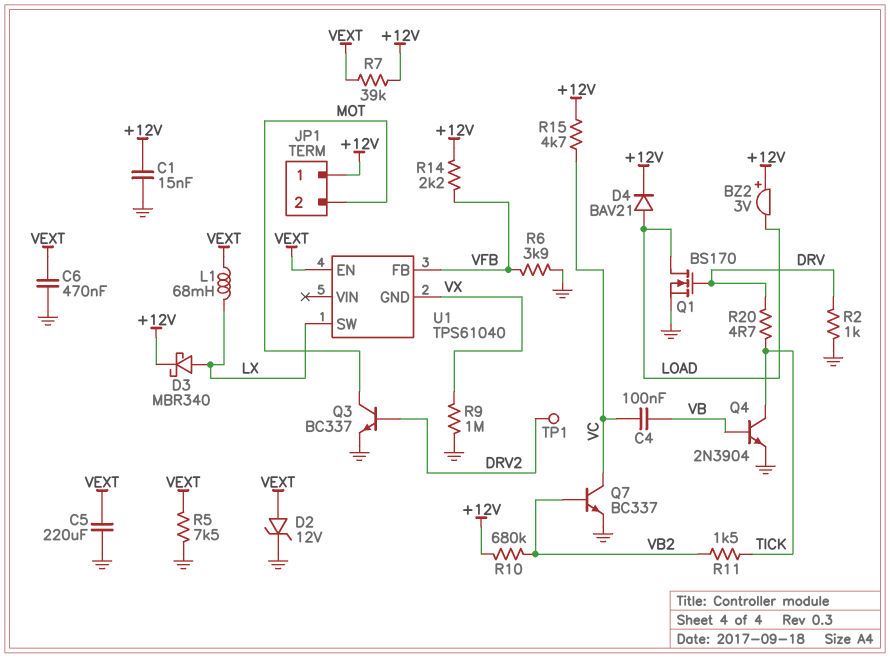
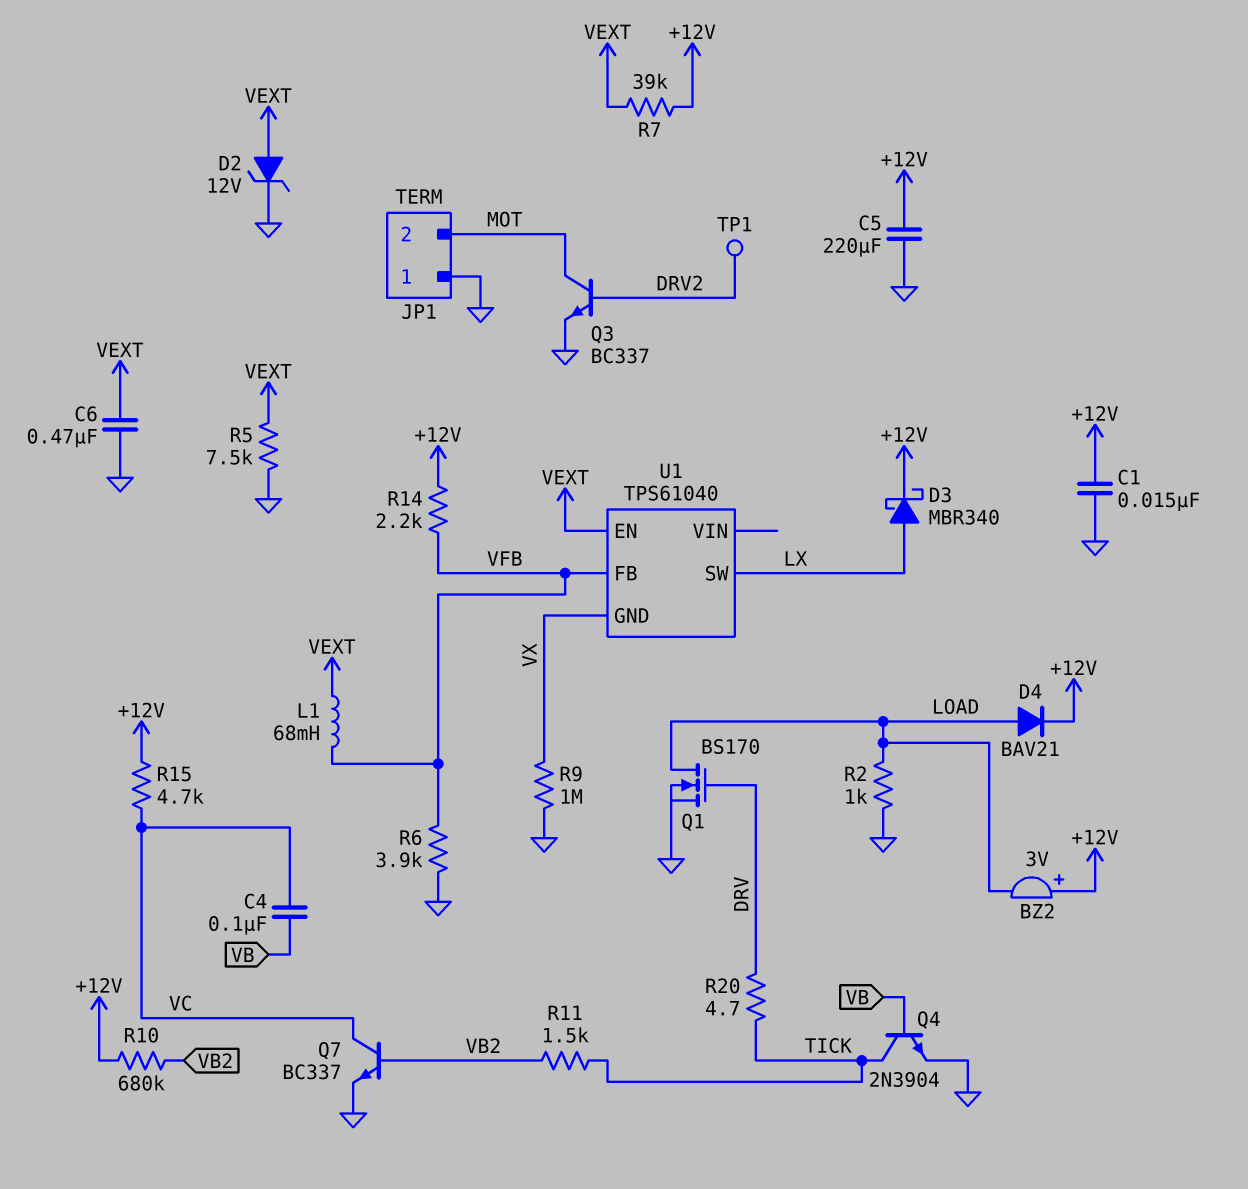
C5: 220uF (GND, VEXT) -> 220uF (+12V, GND)
JP1 pin 1: +12V -> GND
L1: 68mH (LX, VEXT) -> 68mH (VEXT, VFB)
R2: 1k (DRV, GND) -> 1k (GND, LOAD)

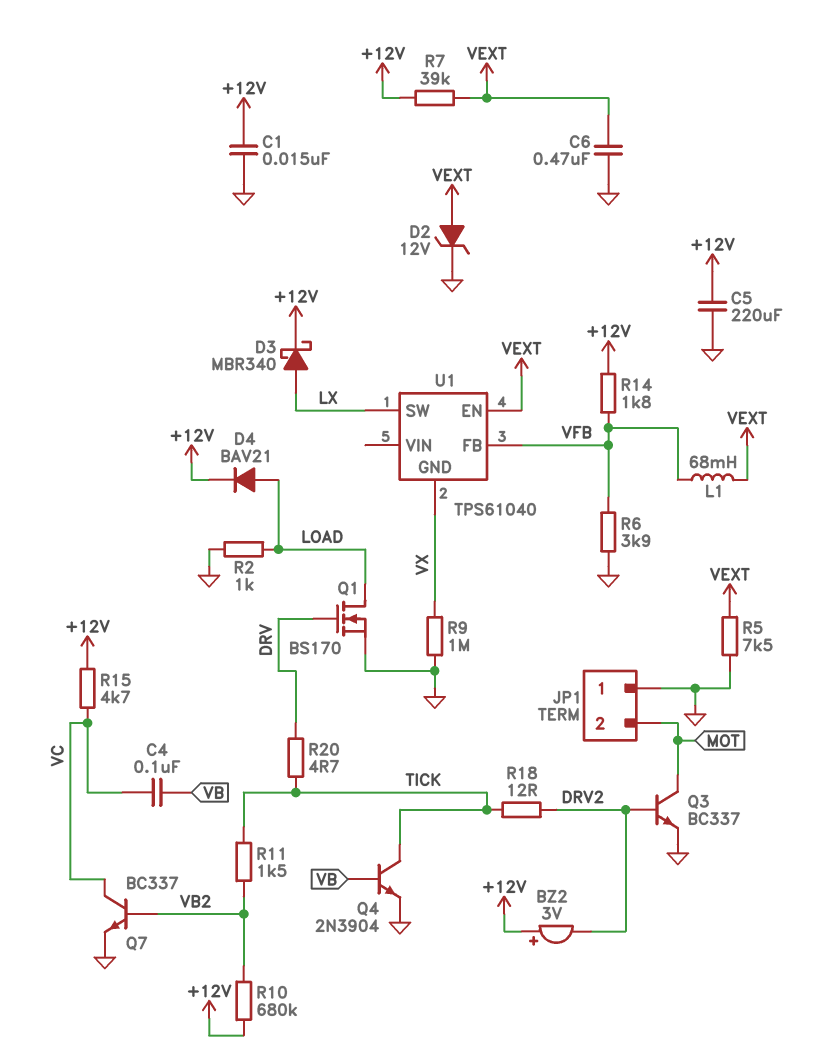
BZ2: buzzer 3V (plus +12V, minus LOAD) -> buzzer 3V (plus +12V, minus DRV2)
R14: 2.2k (+12V, VFB) -> 1.8k (+12V, VFB)
R18: none -> 12 (DRV2, TICK)
TP1: test point (DRV2) -> none

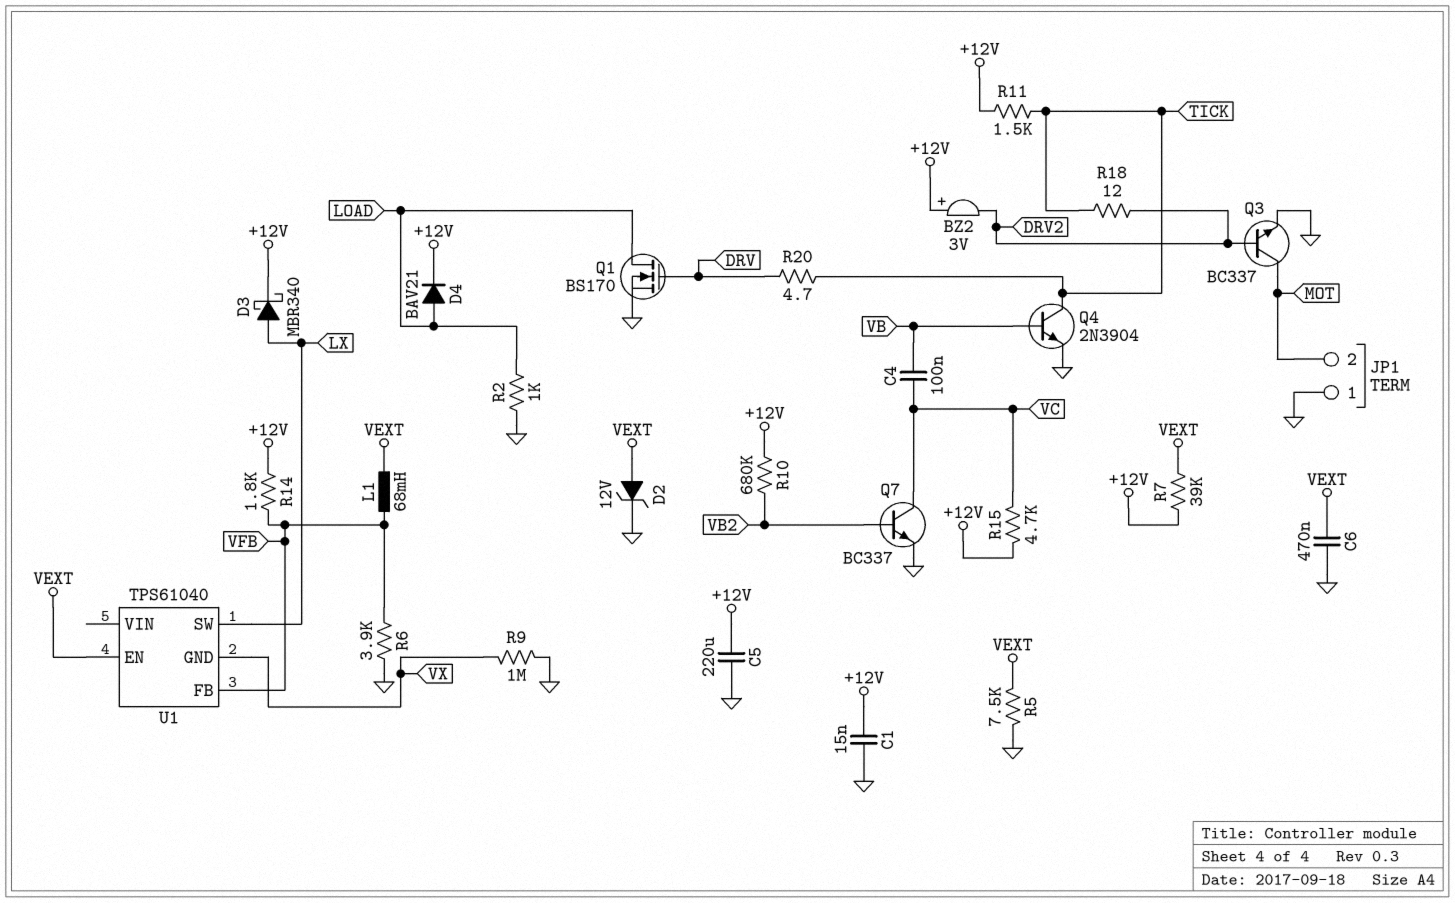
R11: 1.5k (TICK, VB2) -> 1.5k (+12V, TICK)

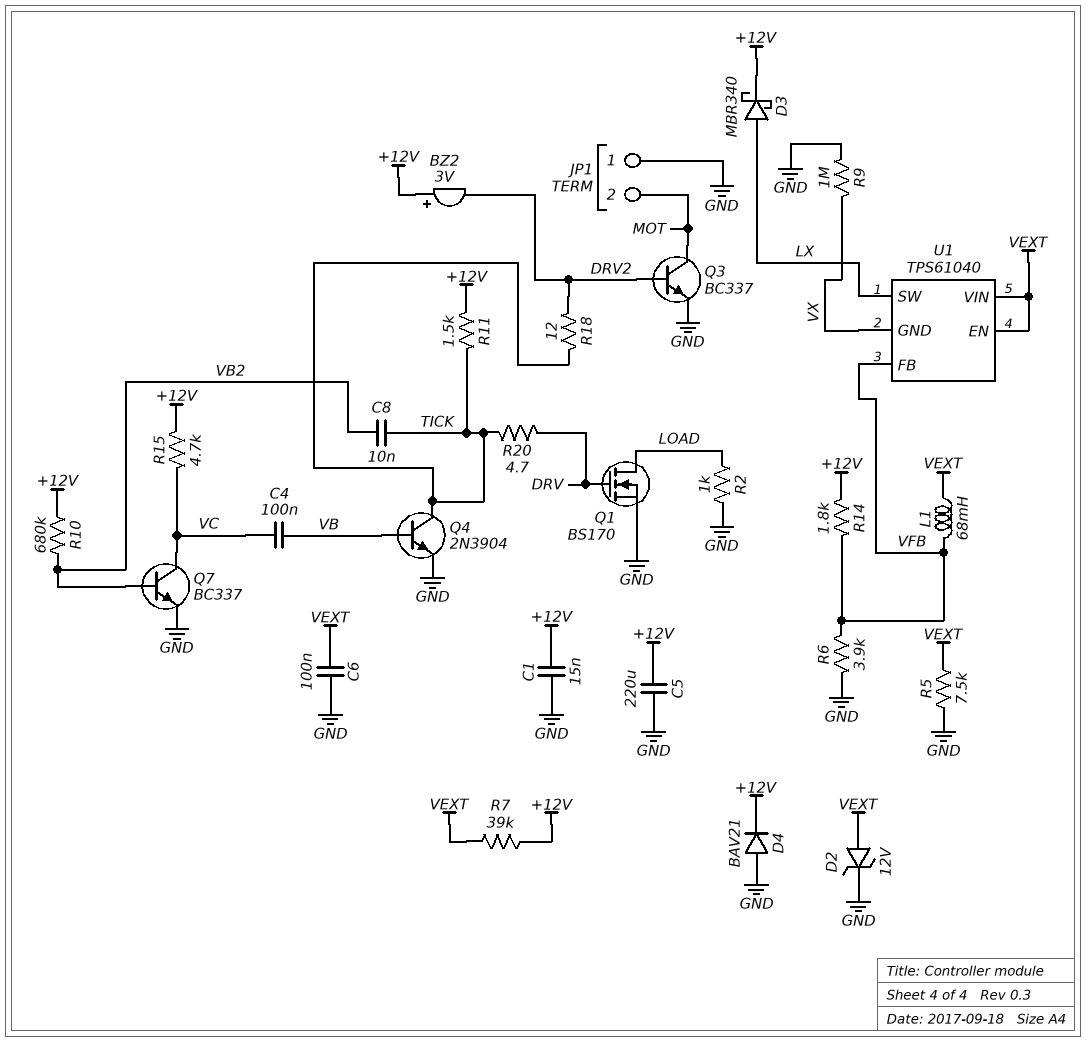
C6: 470nF (GND, VEXT) -> 100nF (GND, VEXT)
C8: none -> 10nF (TICK, VB2)
D4: diode BAV21 (A LOAD, K +12V) -> diode BAV21 (A GND, K +12V)
U1 pin VIN: none -> VEXT

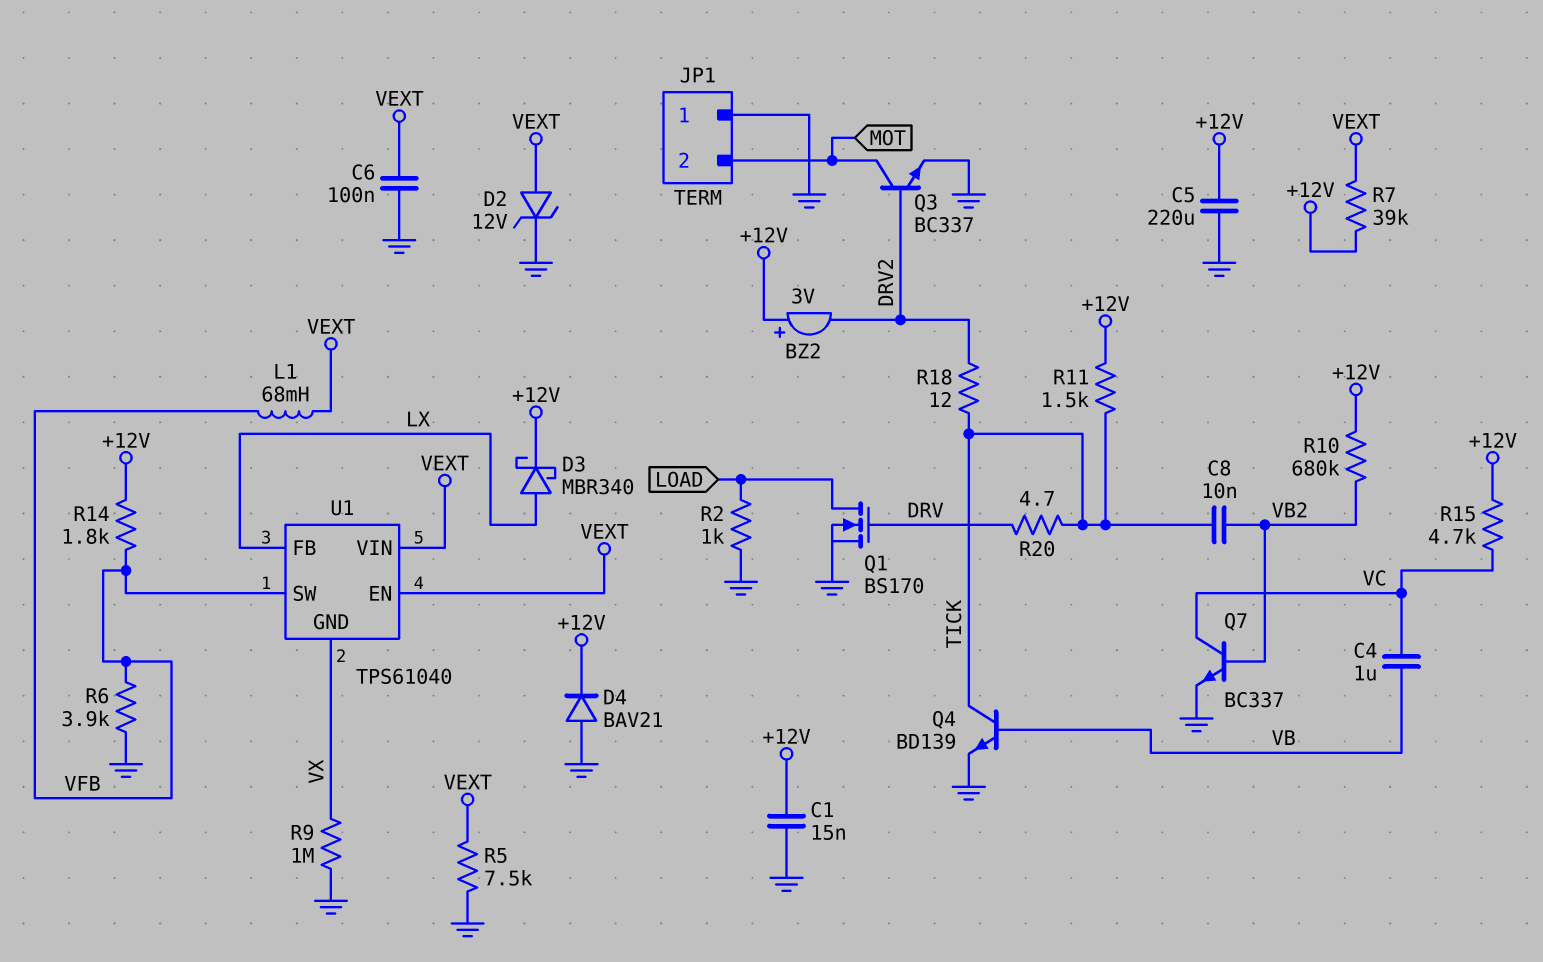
C4: 100nF (VB, VC) -> 1uF (VB, VC)
Q4: NPN 2N3904 (B VB, C TICK, E GND) -> NPN BD139 (B VB, C TICK, E GND)
U1 pin FB: VFB -> LX
U1 pin SW: LX -> VFB

